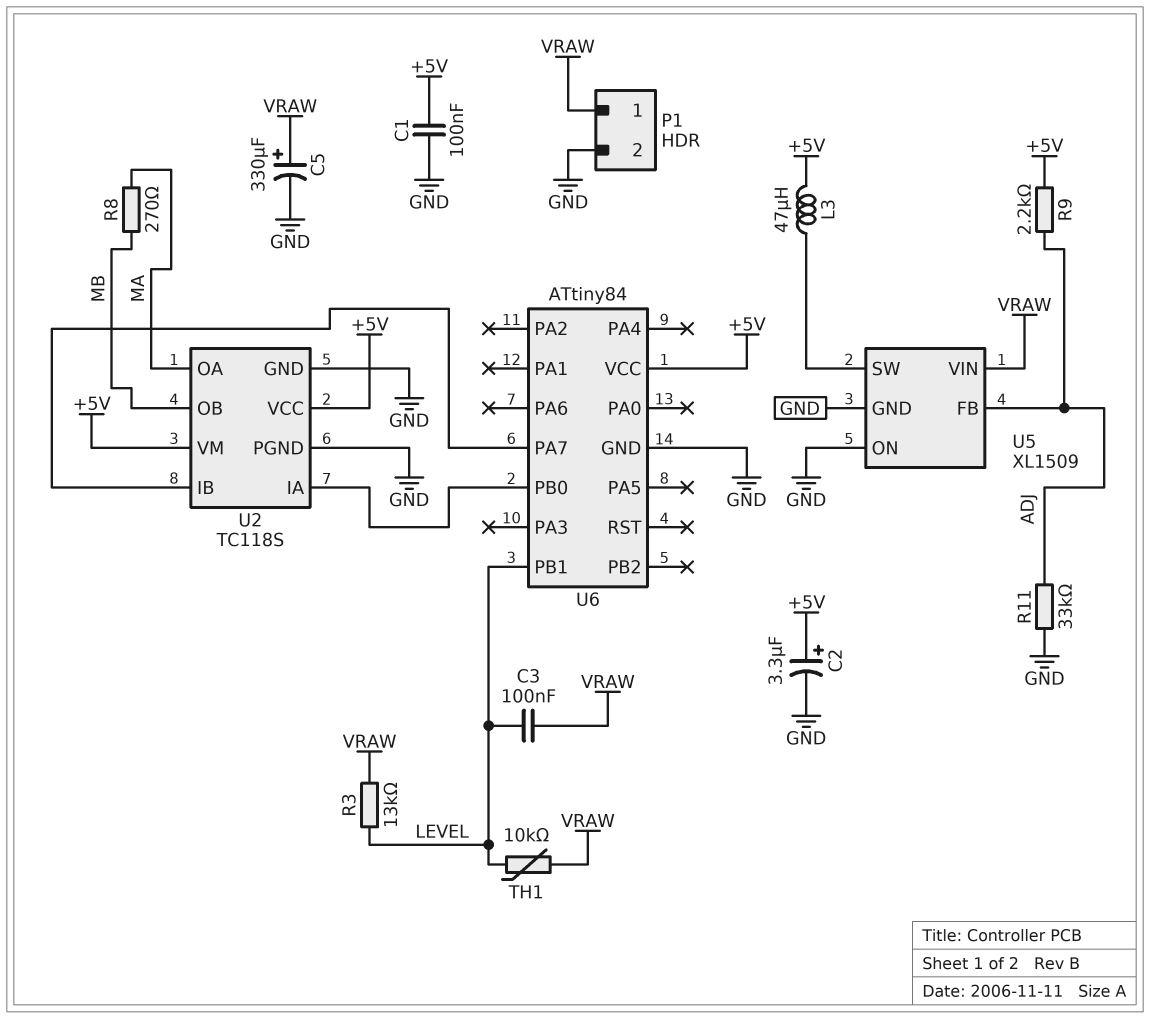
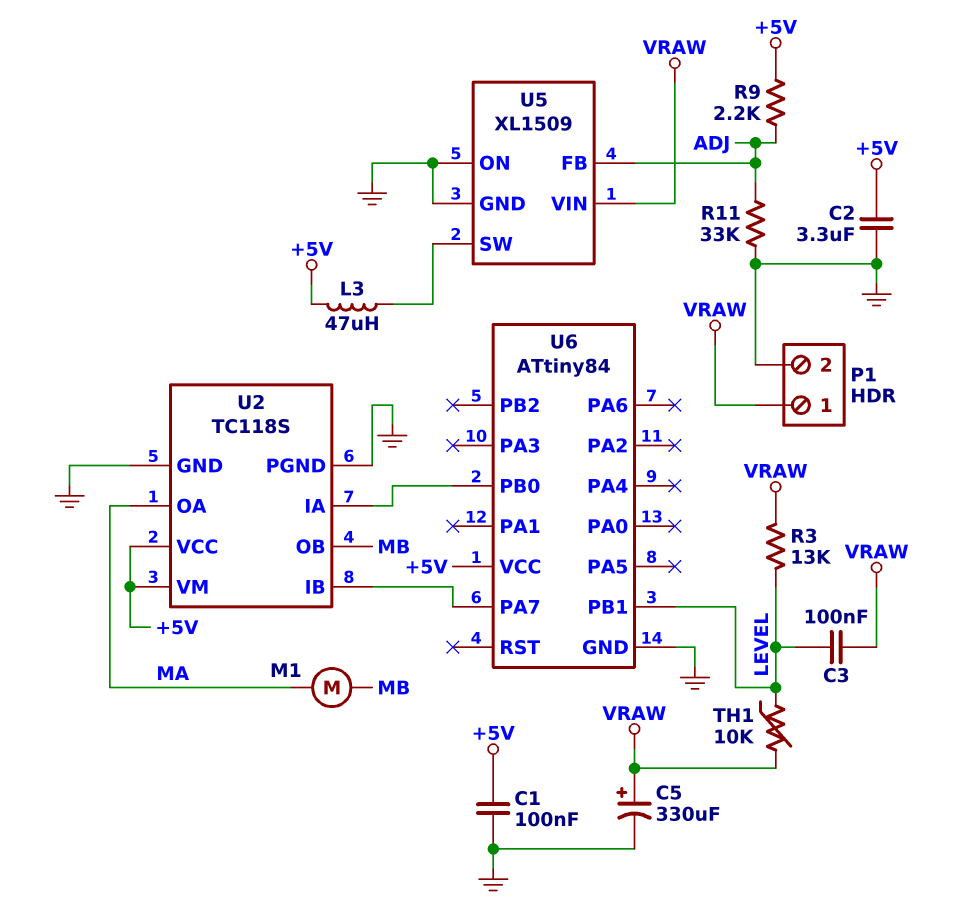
C2: 3.3uF (plus +5V, minus GND) -> 3.3uF (+5V, GND)
M1: none -> motor (MA, MB)
R8: 270 (MA, MB) -> none

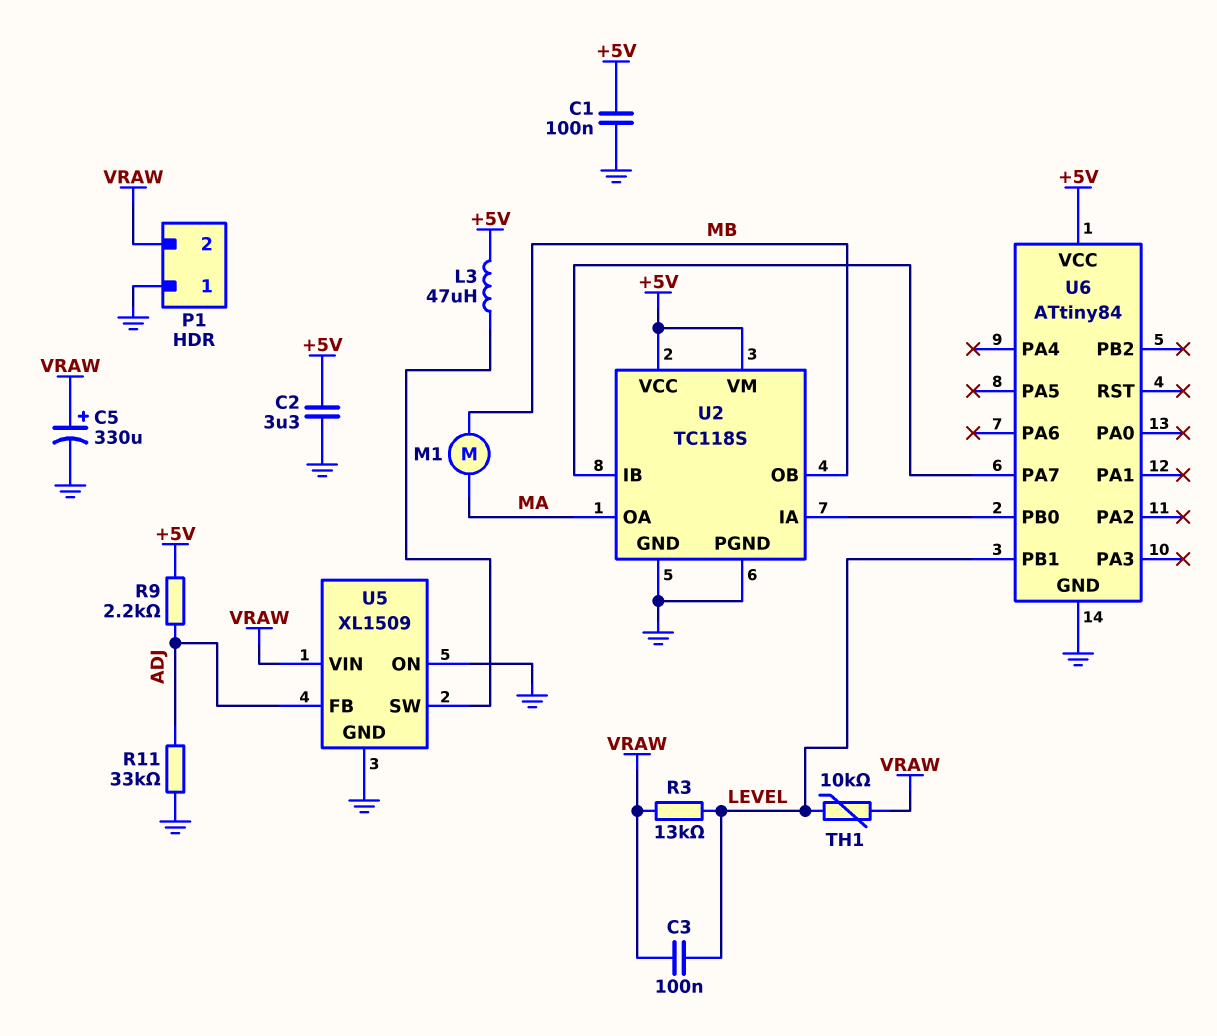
P1 pin 1: VRAW -> GND
P1 pin 2: GND -> VRAW

